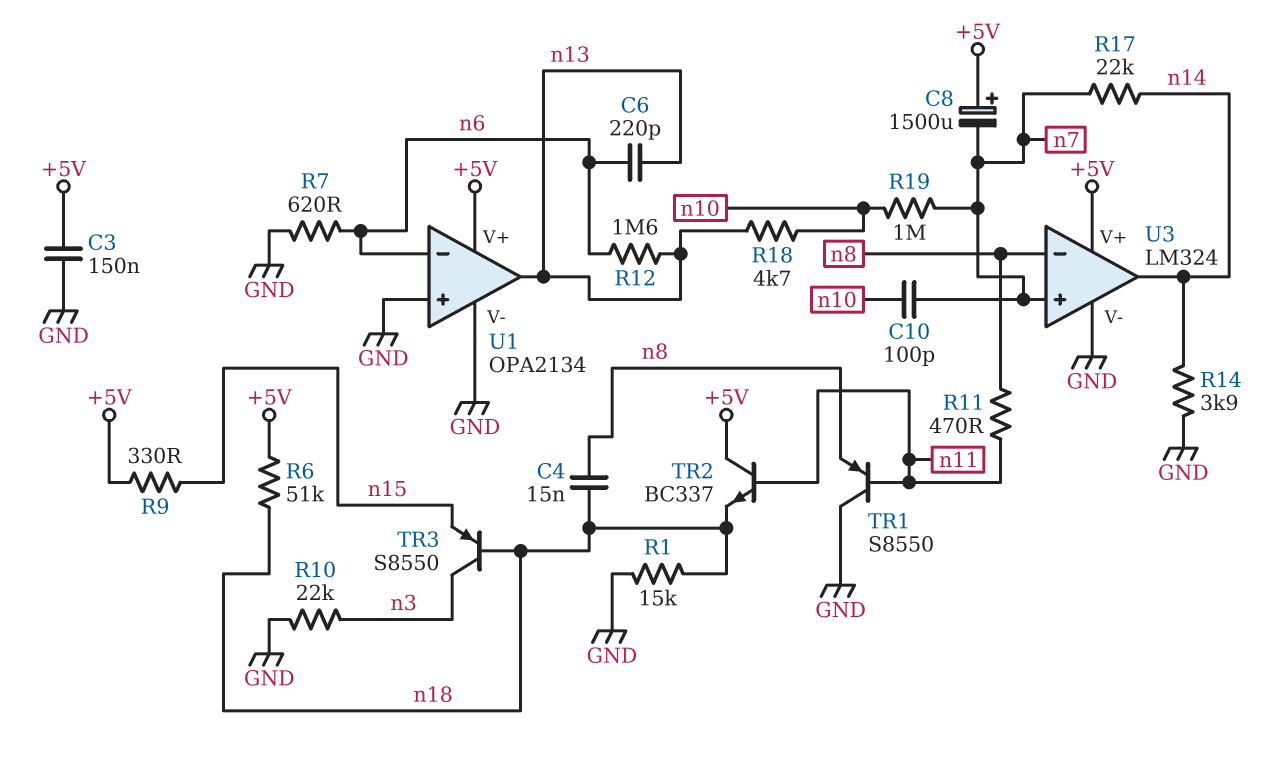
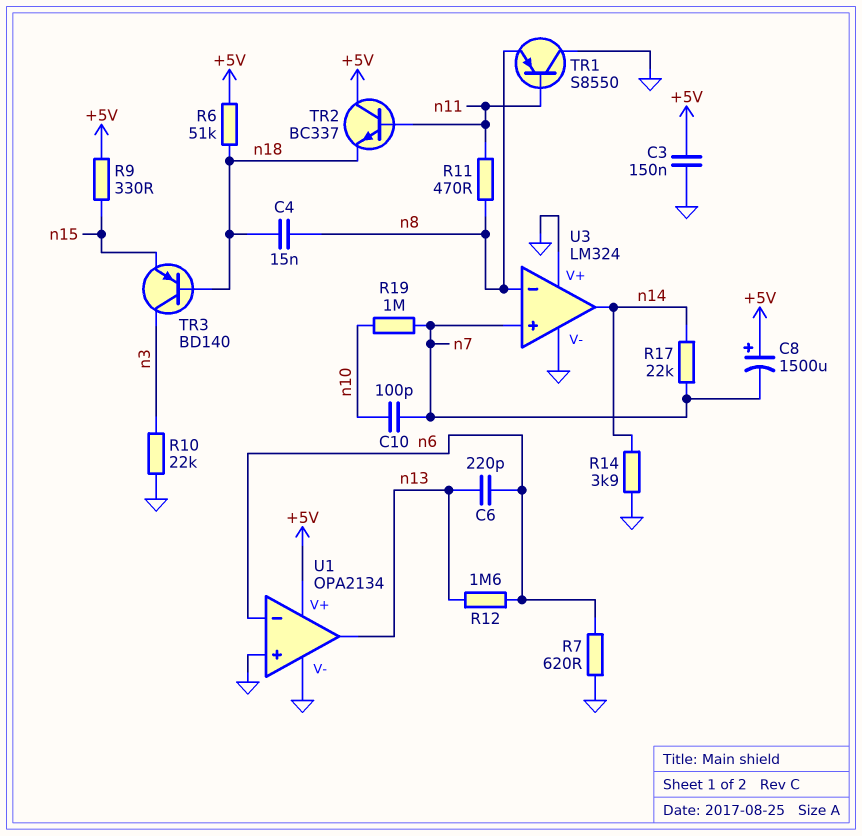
R1: 15k (GND, n18) -> none
R18: 4.7k (n10, n13) -> none
TR3: PNP S8550 (B n18, C n3, E n15) -> PNP BD140 (B n18, C n3, E n15)
U3 pin V+: +5V -> GND

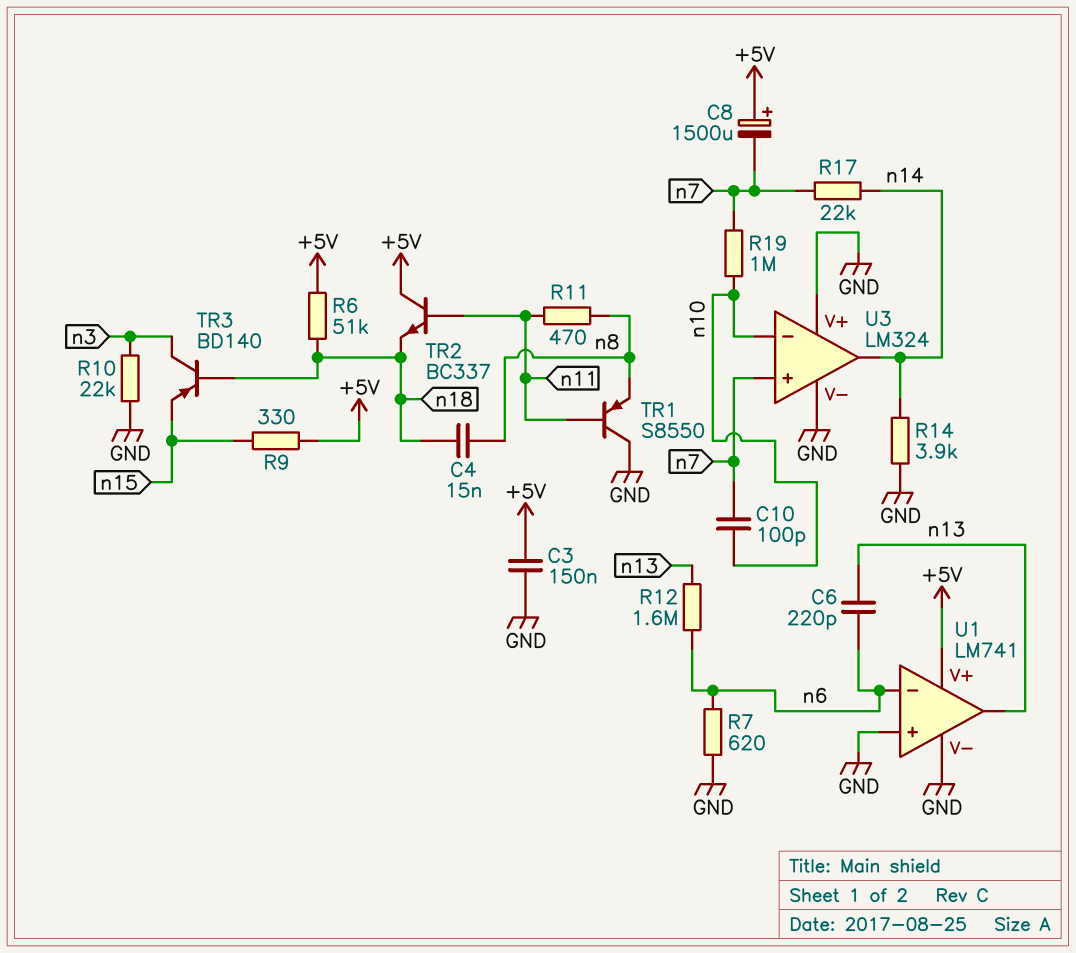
U1: OPA2134 -> LM741
U3 pin in-: n8 -> n10

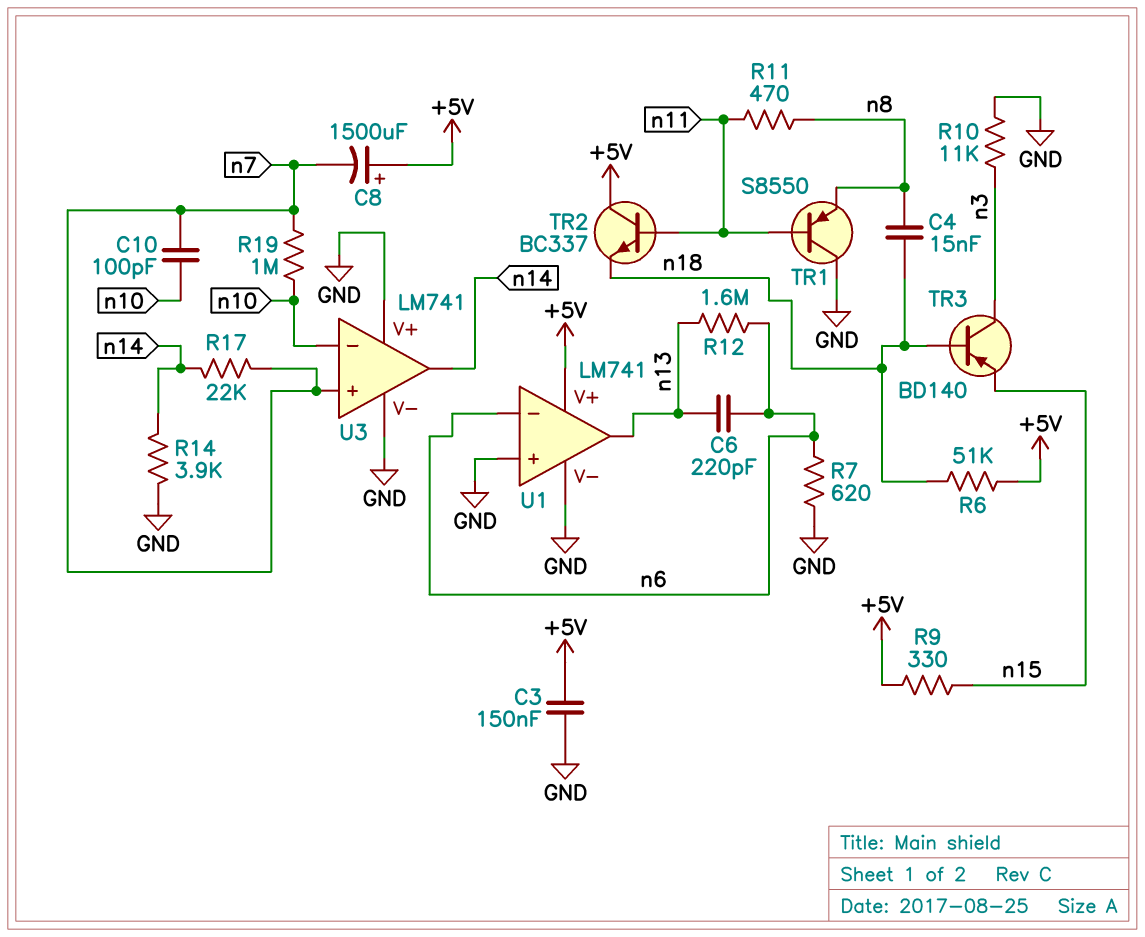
R10: 22k (GND, n3) -> 11k (GND, n3)
U3: LM324 -> LM741

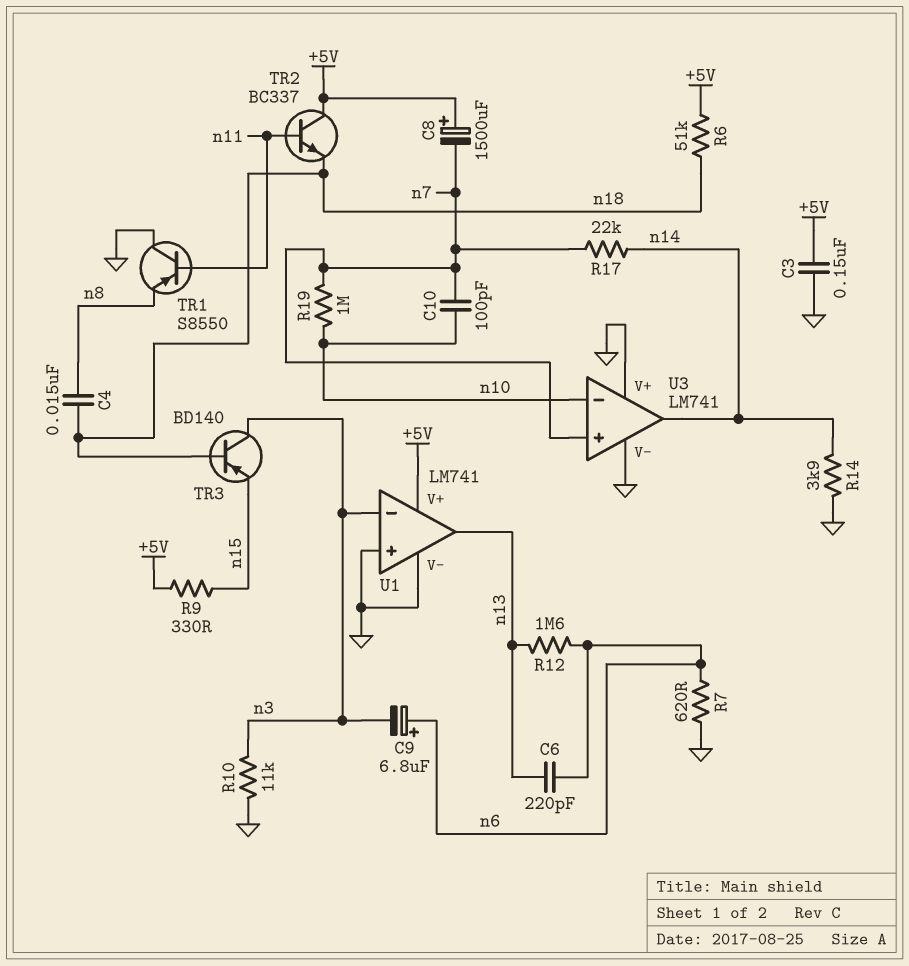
C9: none -> 6.8uF (plus n6, minus n3)
R11: 470 (n8, n11) -> none
U1 pin in-: n6 -> n3

